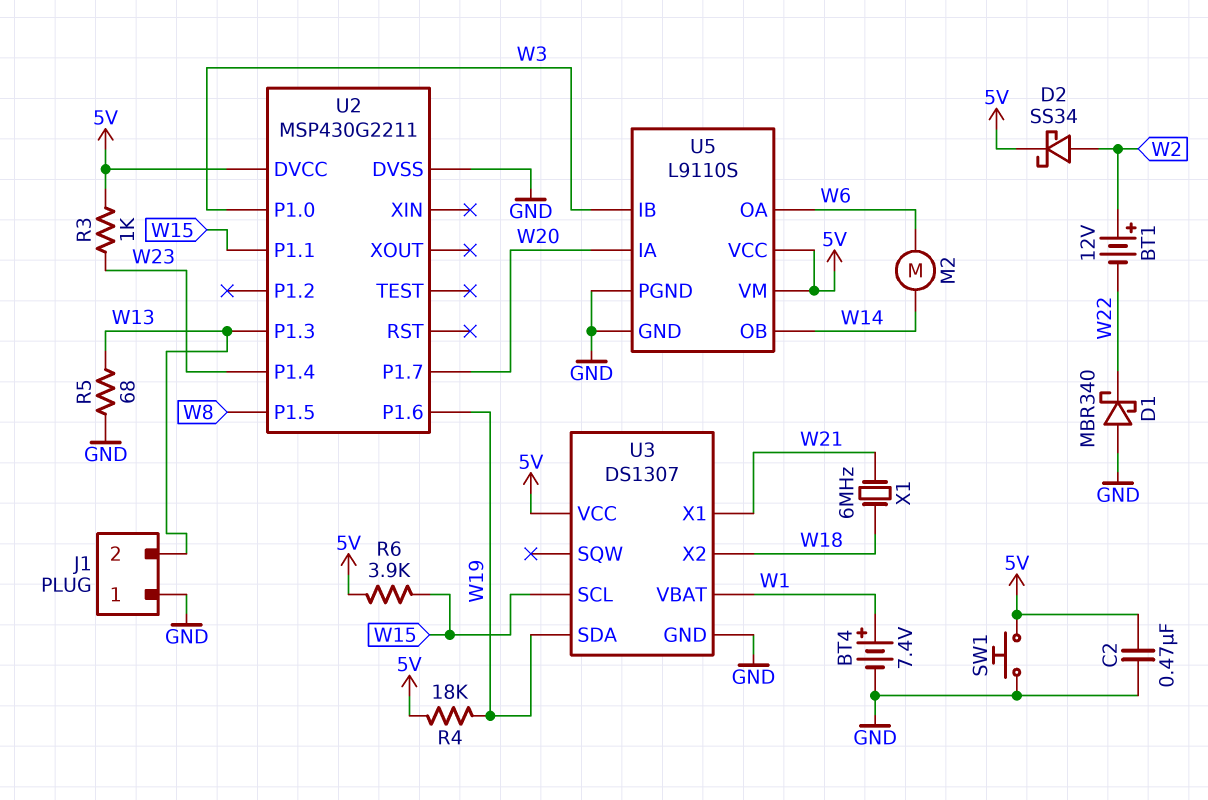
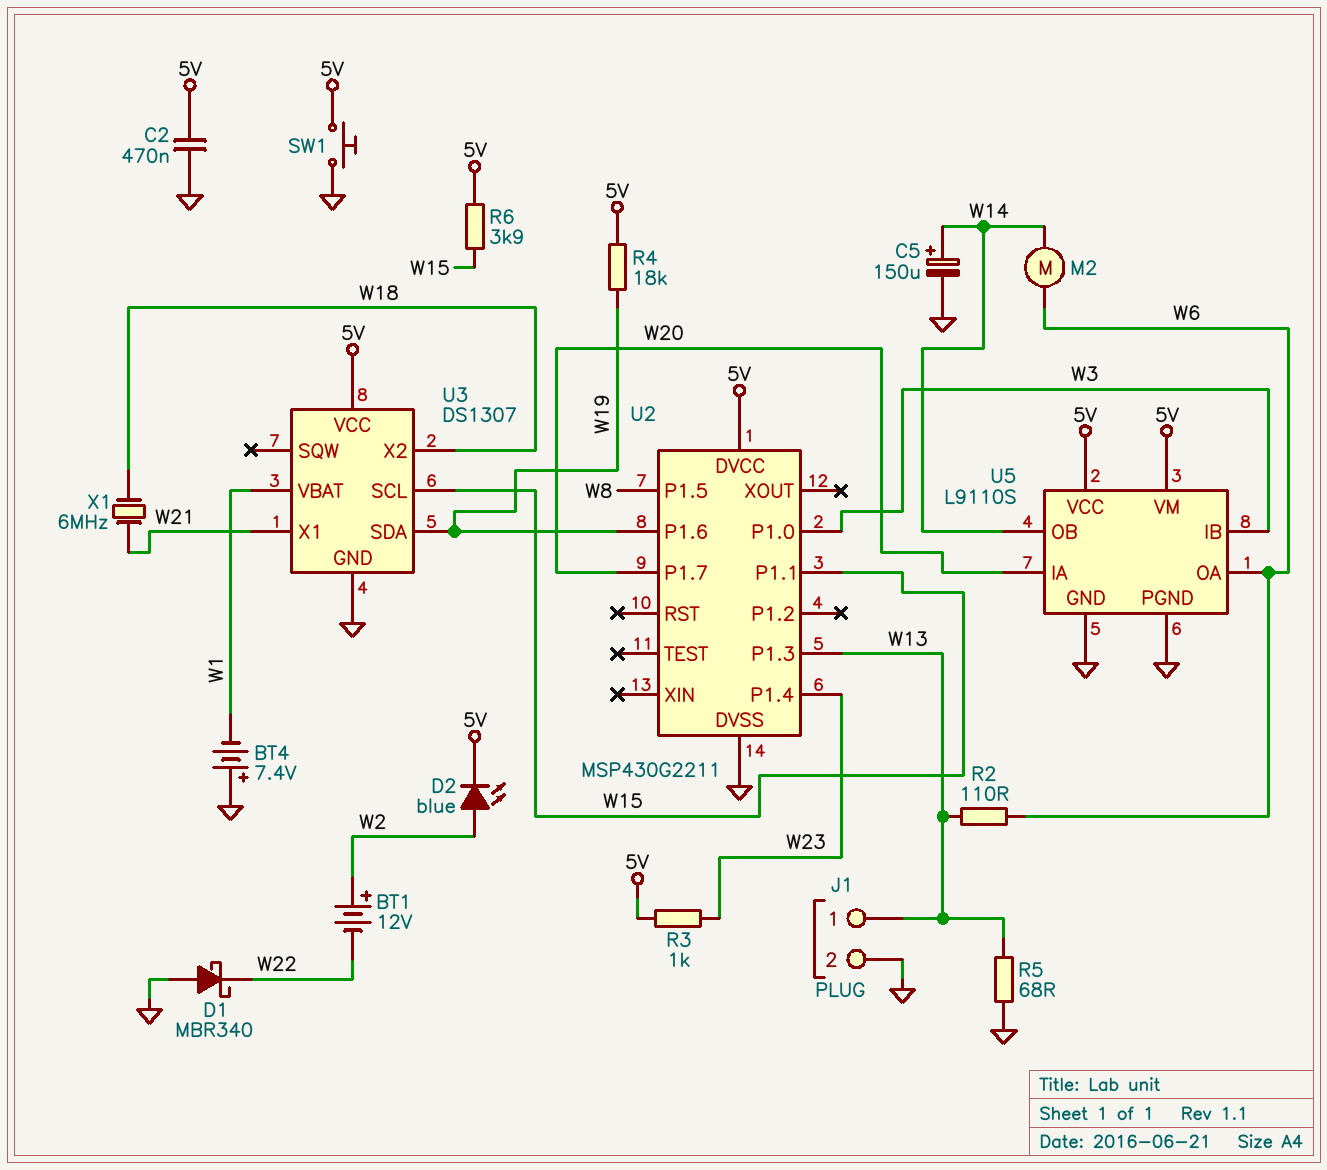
BT4: 7.4V (plus W1, minus GND) -> 7.4V (plus GND, minus W1)
C5: none -> 150uF (plus W14, minus GND)
D2: schottky SS34 (A W2, K 5V) -> LED blue (A W2, K 5V)
J1 pin 1: GND -> W13
J1 pin 2: W13 -> GND
R2: none -> 110 (W6, W13)

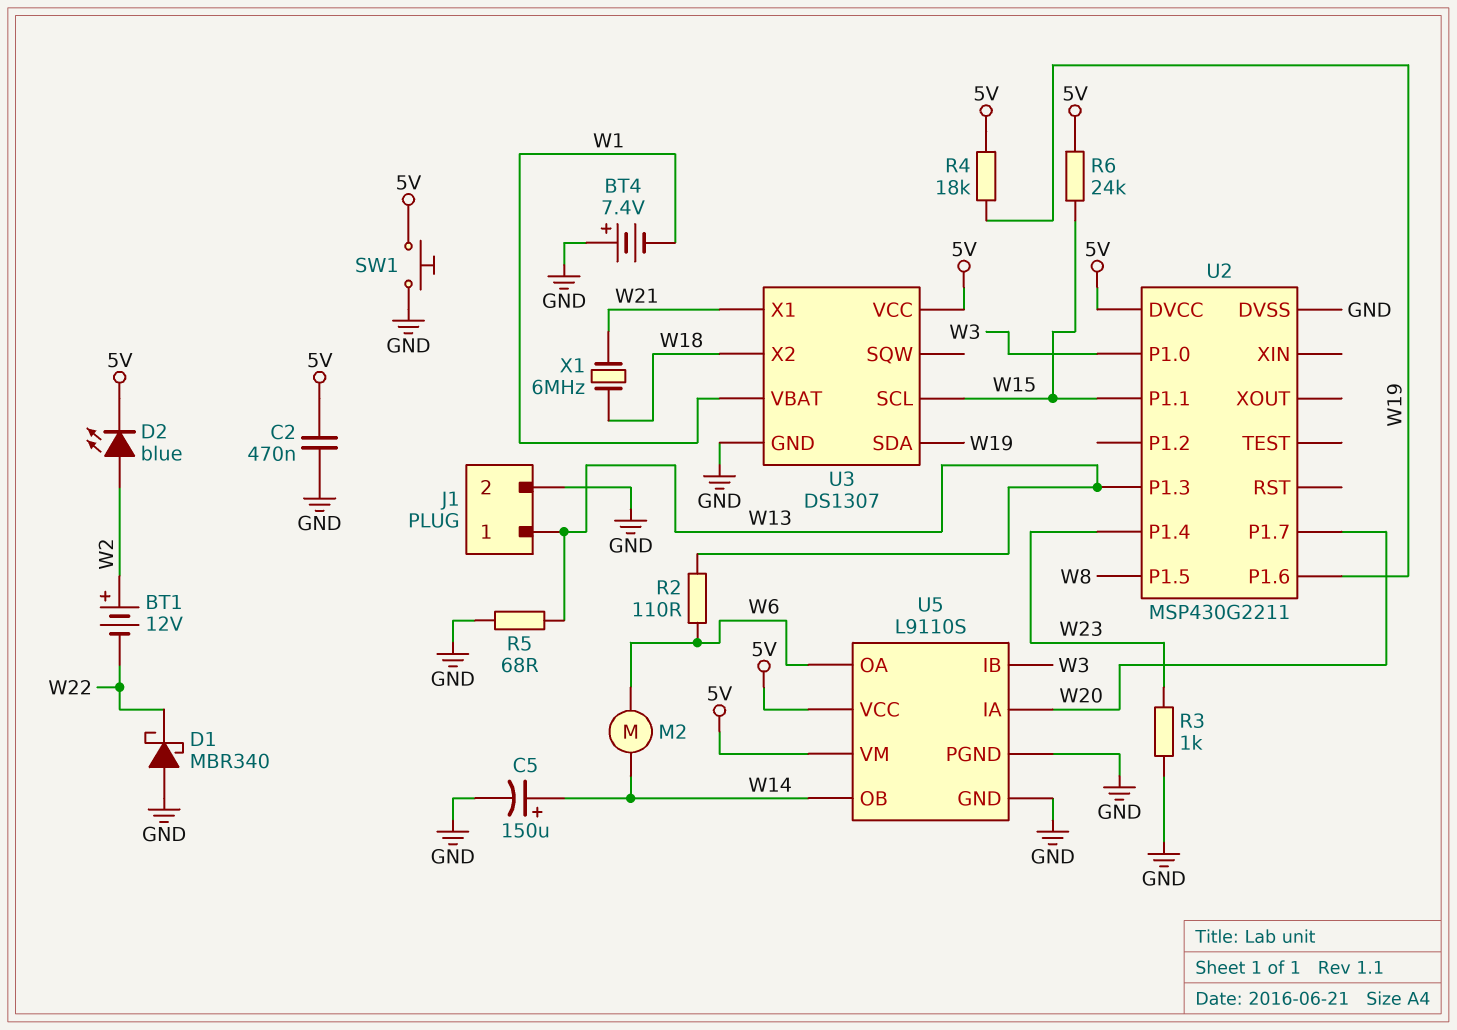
R3: 1k (5V, W23) -> 1k (GND, W23)
R6: 3.9k (5V, W15) -> 24k (5V, W15)

